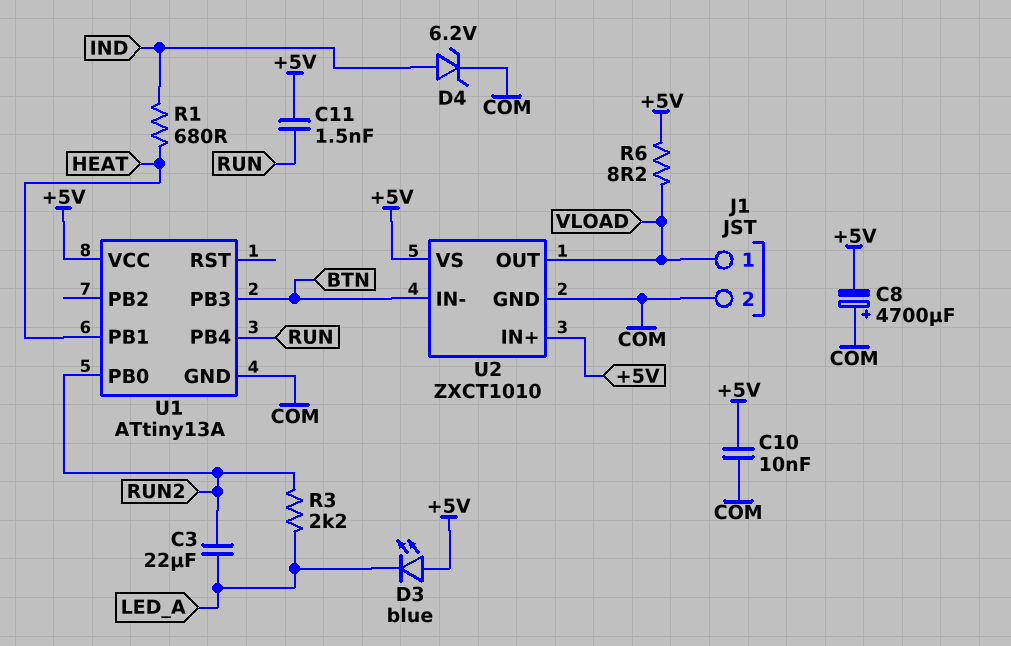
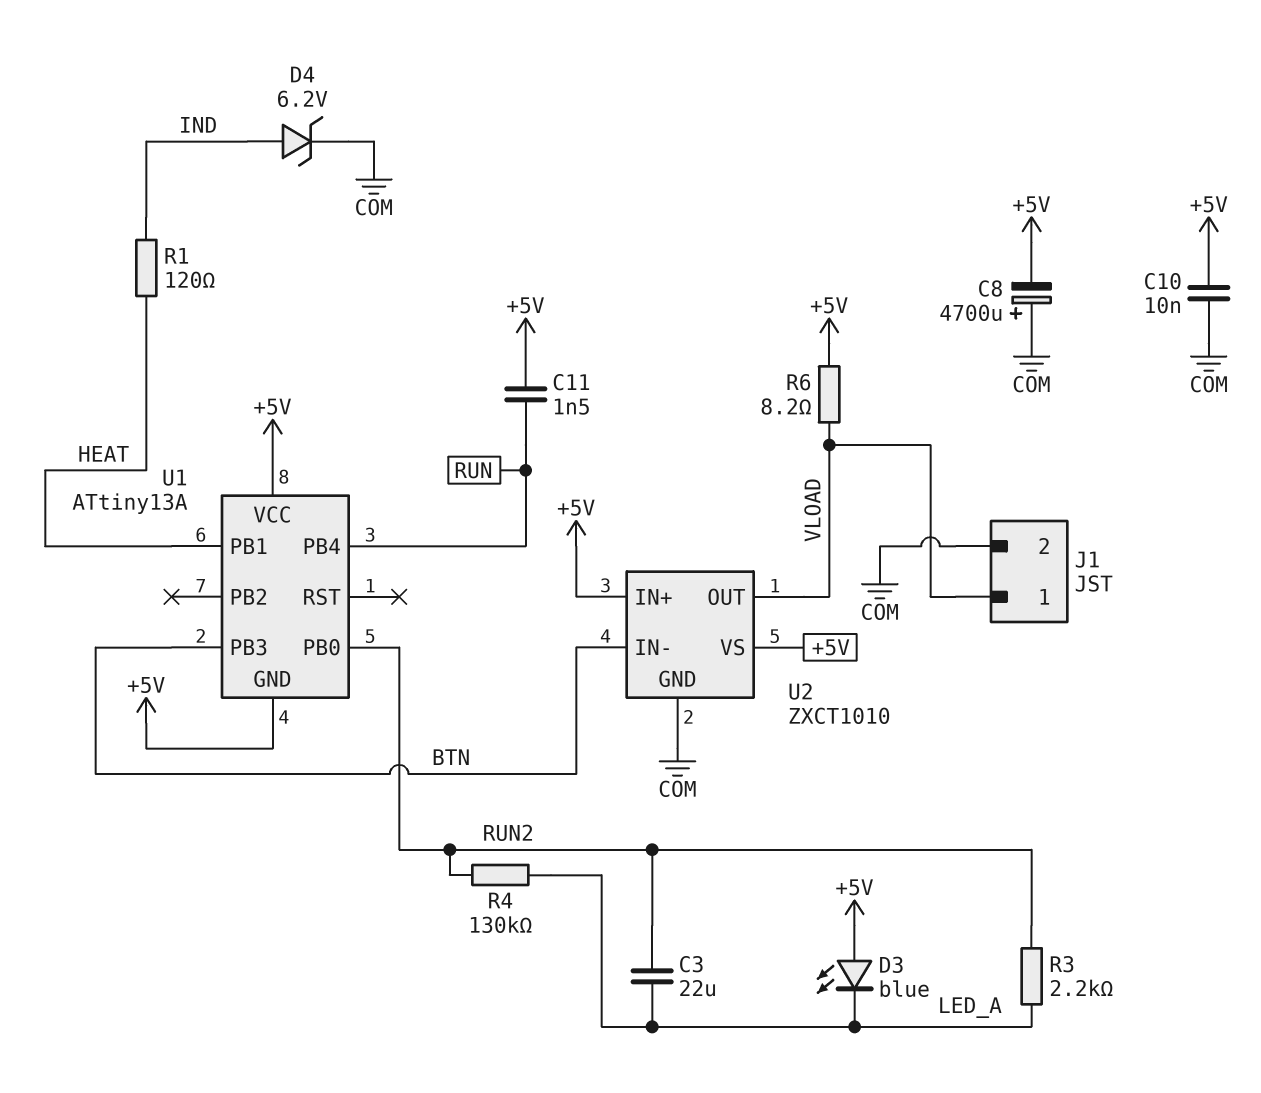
R1: 680 (HEAT, IND) -> 120 (HEAT, IND)
R4: none -> 130k (LED_A, RUN2)
U1 pin GND: COM -> +5V

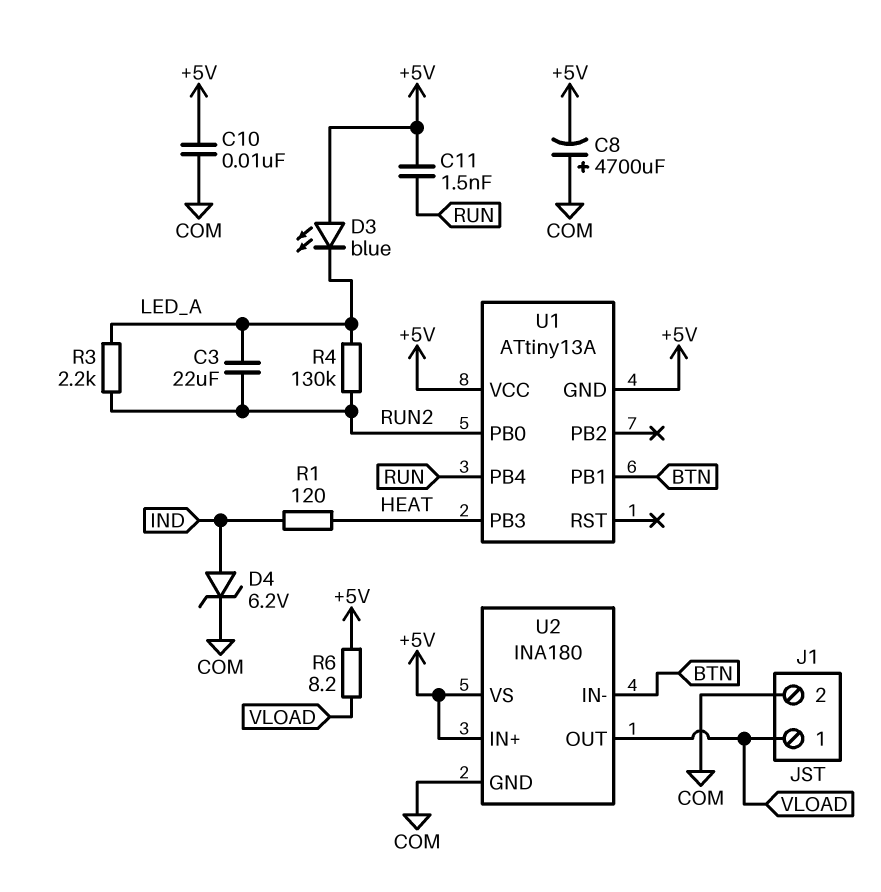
U1 pin PB1: HEAT -> BTN
U1 pin PB3: BTN -> HEAT
U2: ZXCT1010 -> INA180

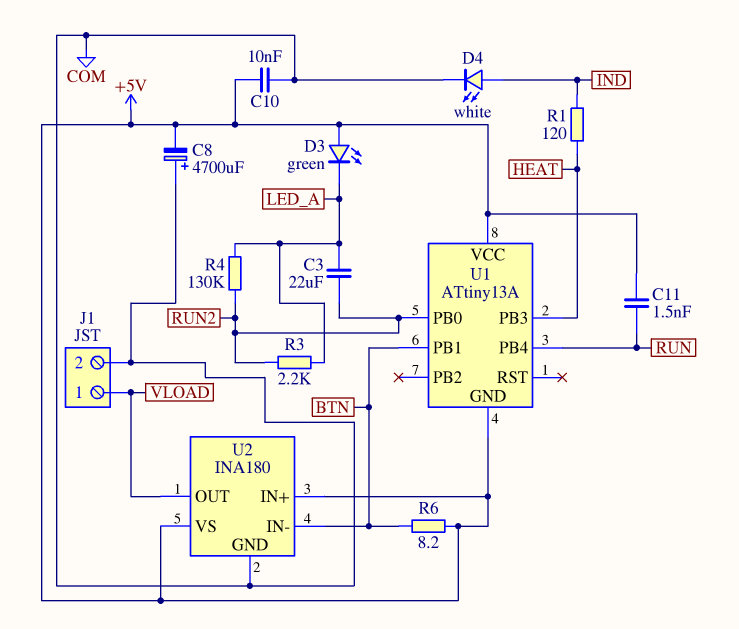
D3: LED blue (A +5V, K LED_A) -> LED green (A +5V, K LED_A)
D4: zener 6.2V (A IND, K COM) -> LED white (A IND, K COM)
R6: 8.2 (+5V, VLOAD) -> 8.2 (+5V, BTN)

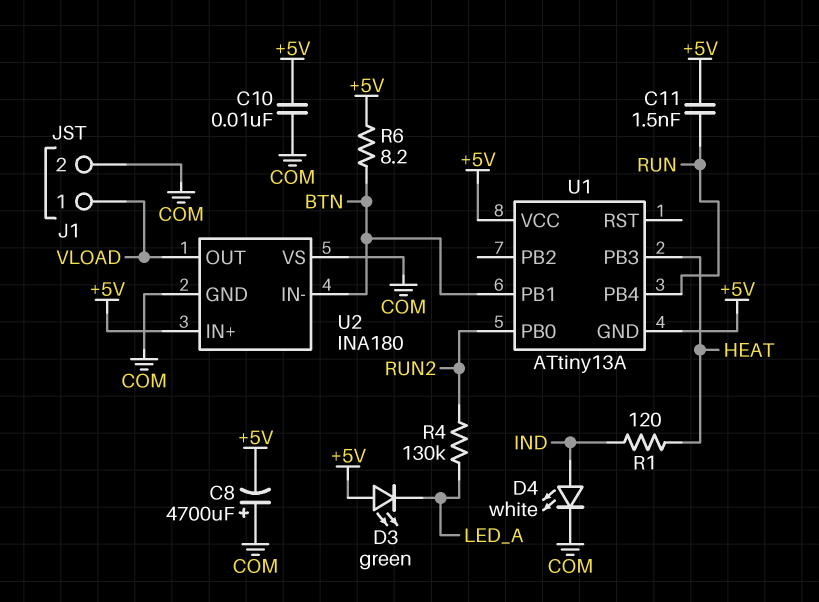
C3: 22uF (LED_A, RUN2) -> none
R3: 2.2k (LED_A, RUN2) -> none
U2 pin VS: +5V -> COM

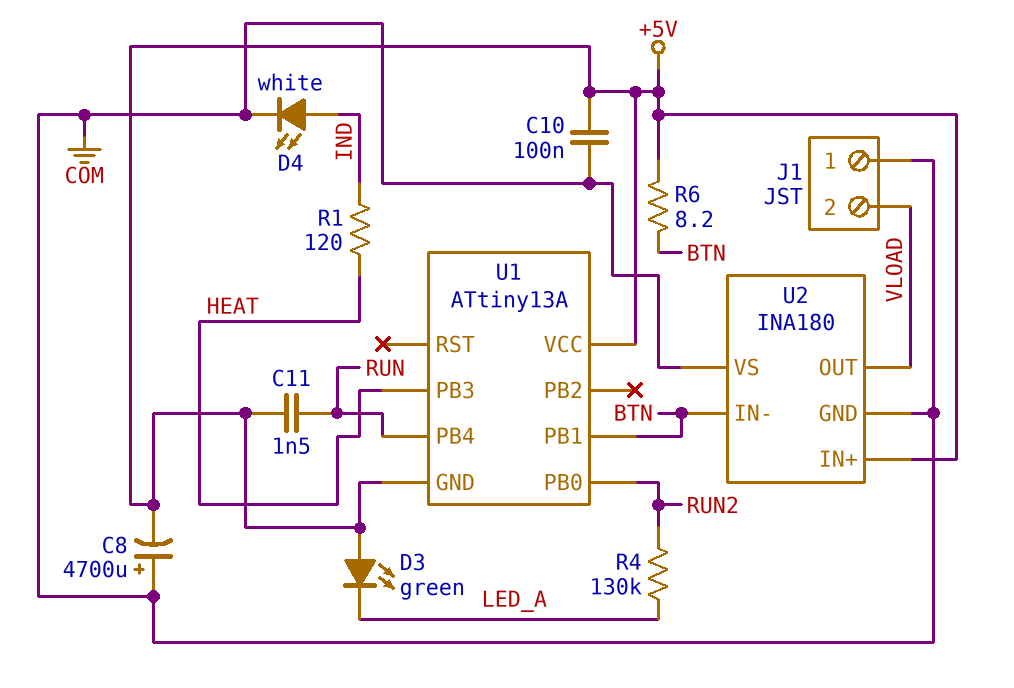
C10: 10nF (+5V, COM) -> 100nF (+5V, COM)
J1 pin 1: VLOAD -> COM
J1 pin 2: COM -> VLOAD

